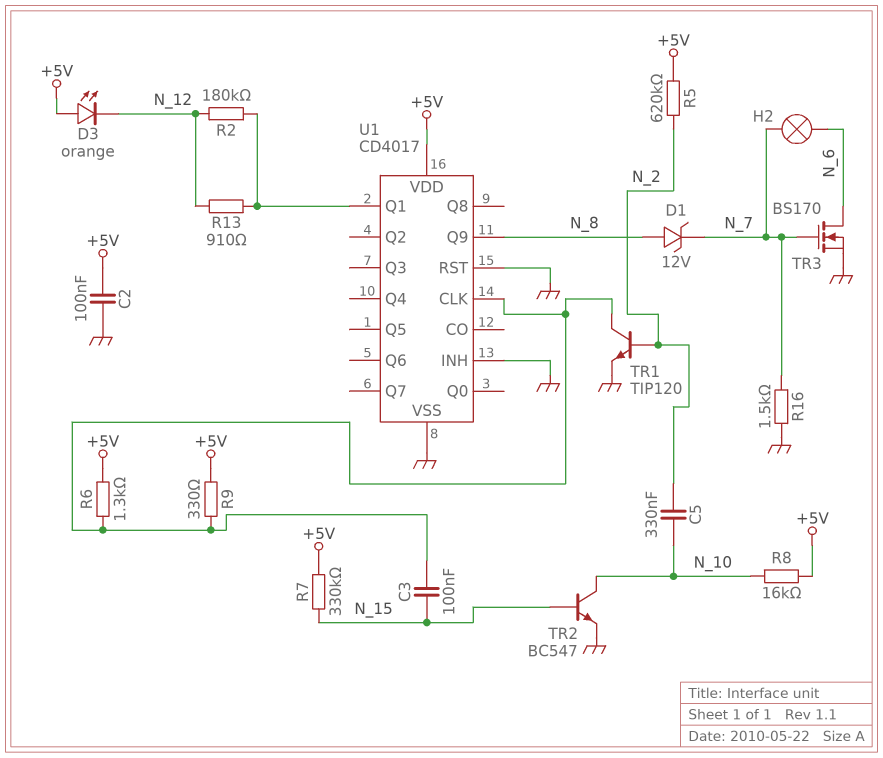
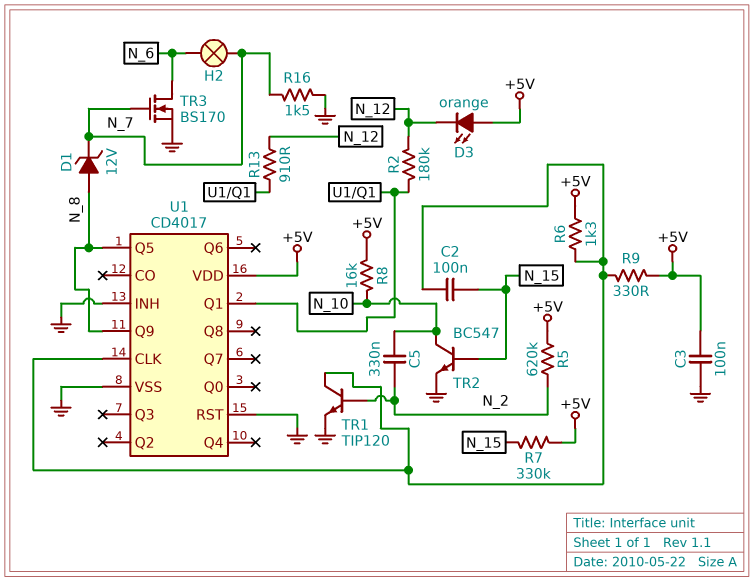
C2: 100nF (+5V, GND) -> 100nF (N_15, U1/CLK)
C3: 100nF (N_15, U1/CLK) -> 100nF (+5V, GND)
U1 pin Q5: none -> N_8

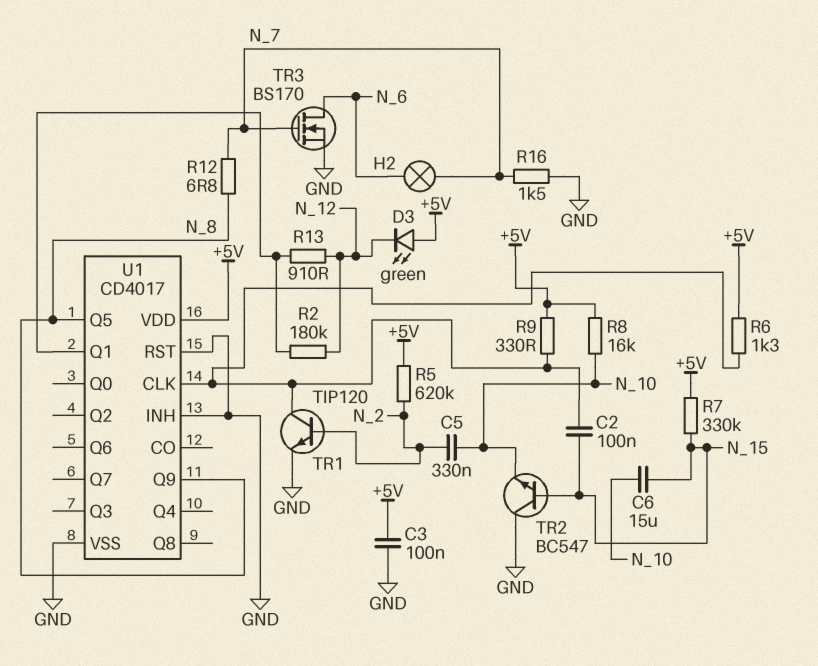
C6: none -> 15uF (N_10, N_15)
D1: zener 12V (A N_8, K N_7) -> none
D3: LED orange (A +5V, K N_12) -> LED green (A +5V, K N_12)
R12: none -> 6.8 (N_7, N_8)
TR2: NPN BC547 (B N_15, C N_10, E GND) -> NPN BC547 (B N_15, C GND, E N_10)

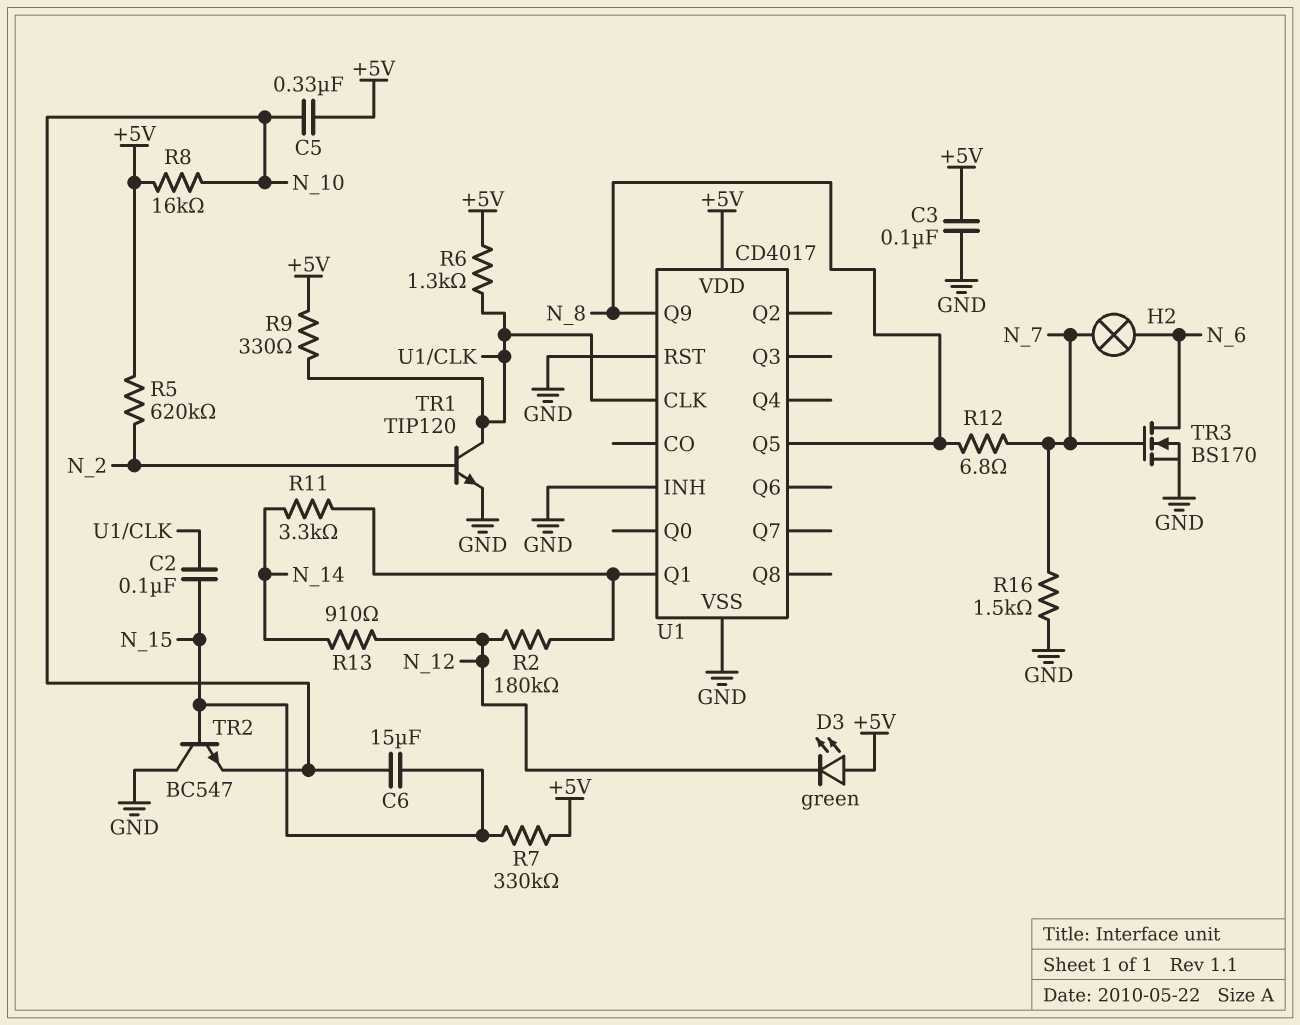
C5: 330nF (N_2, N_10) -> 330nF (+5V, N_10)
R11: none -> 3.3k (N_14, U1/Q1)
R13: 910 (N_12, U1/Q1) -> 910 (N_12, N_14)

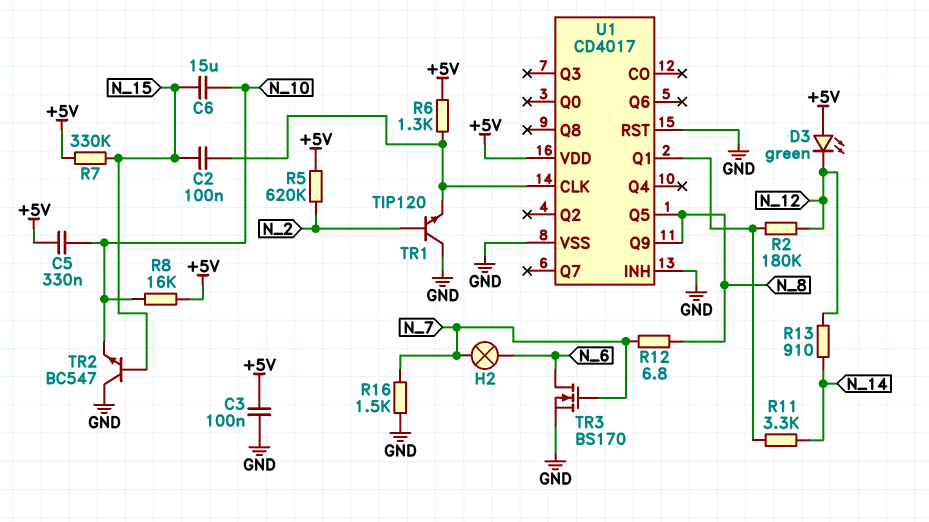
R9: 330 (+5V, U1/CLK) -> none
TR1: NPN TIP120 (B N_2, C U1/CLK, E GND) -> NPN TIP120 (B N_2, C GND, E U1/CLK)

